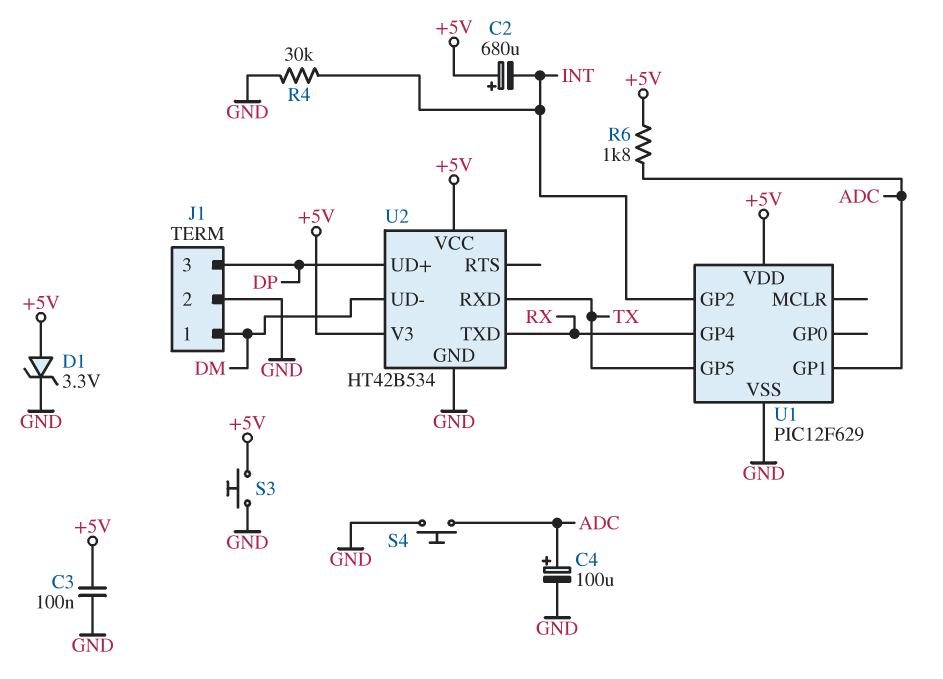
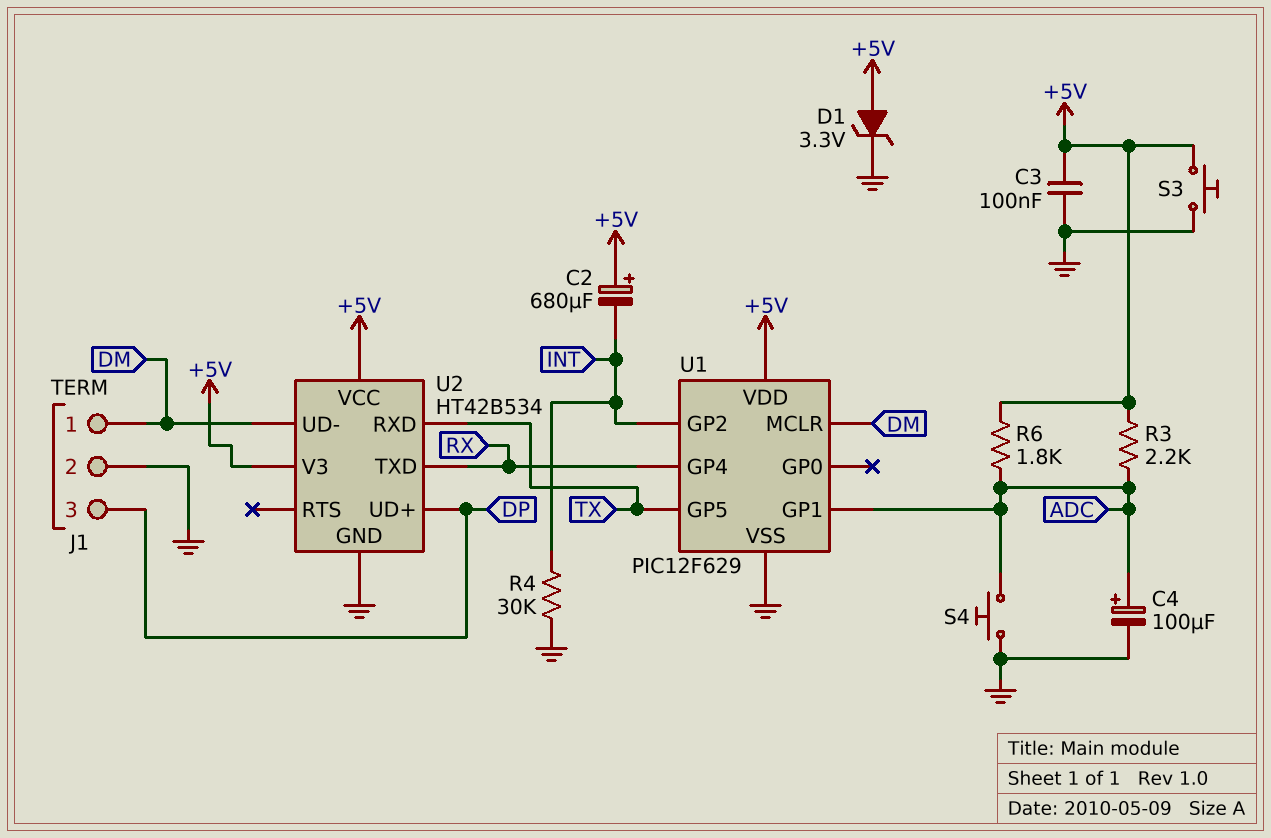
R3: none -> 2.2k (+5V, ADC)
U1 pin MCLR: none -> DM

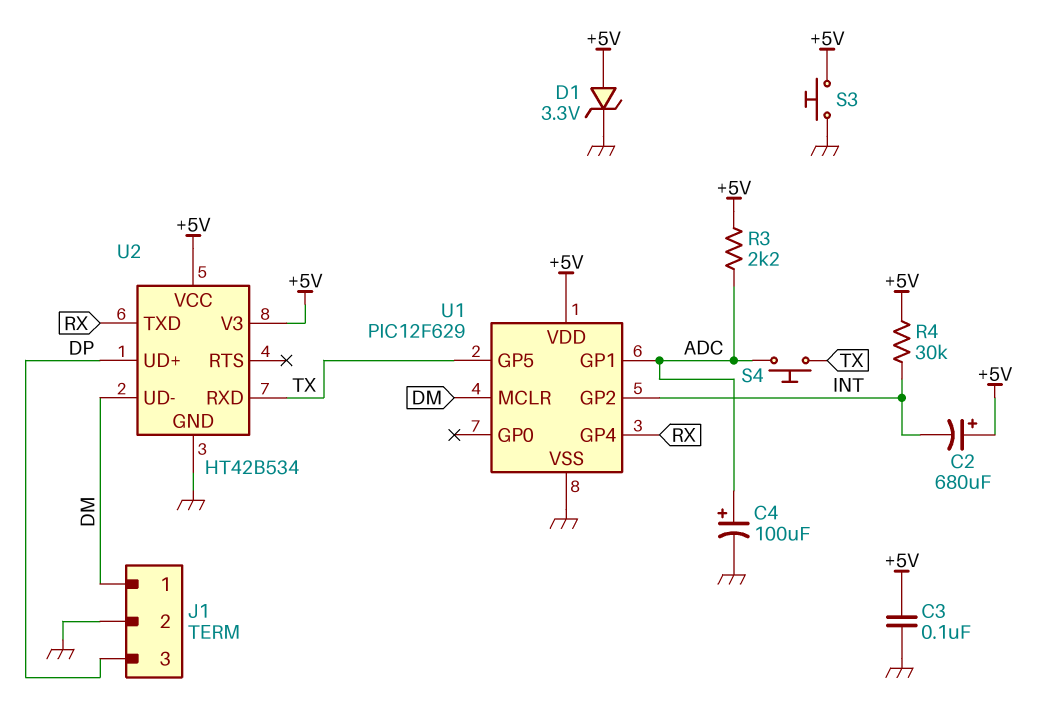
R4: 30k (GND, INT) -> 30k (+5V, INT)
R6: 1.8k (+5V, ADC) -> none
S4: button (ADC, GND) -> button (ADC, TX)

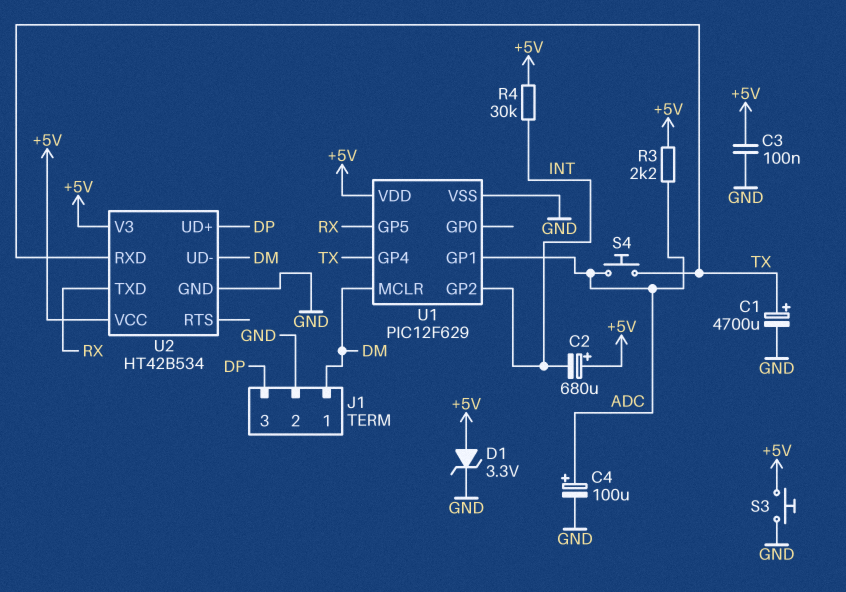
C1: none -> 4700uF (plus TX, minus GND)
U1 pin GP4: RX -> TX
U1 pin GP5: TX -> RX

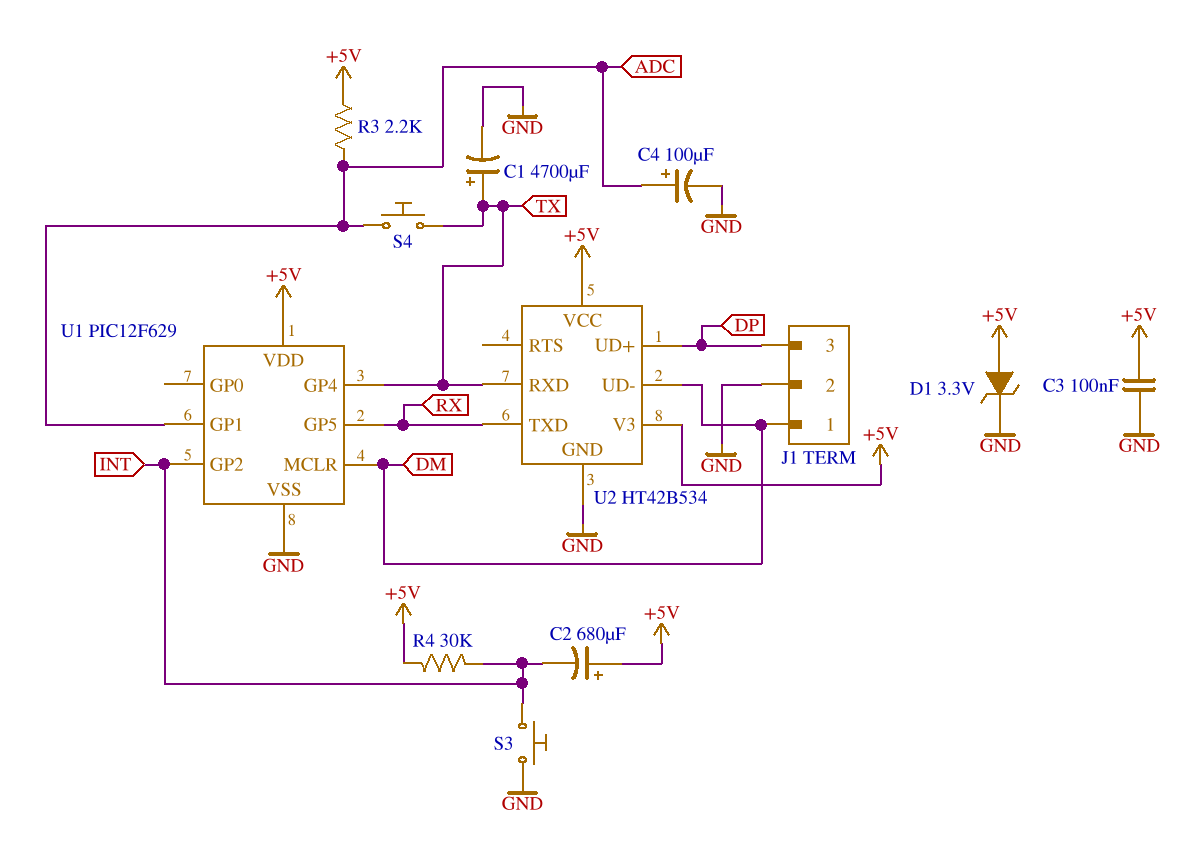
S3: button (+5V, GND) -> button (GND, INT)

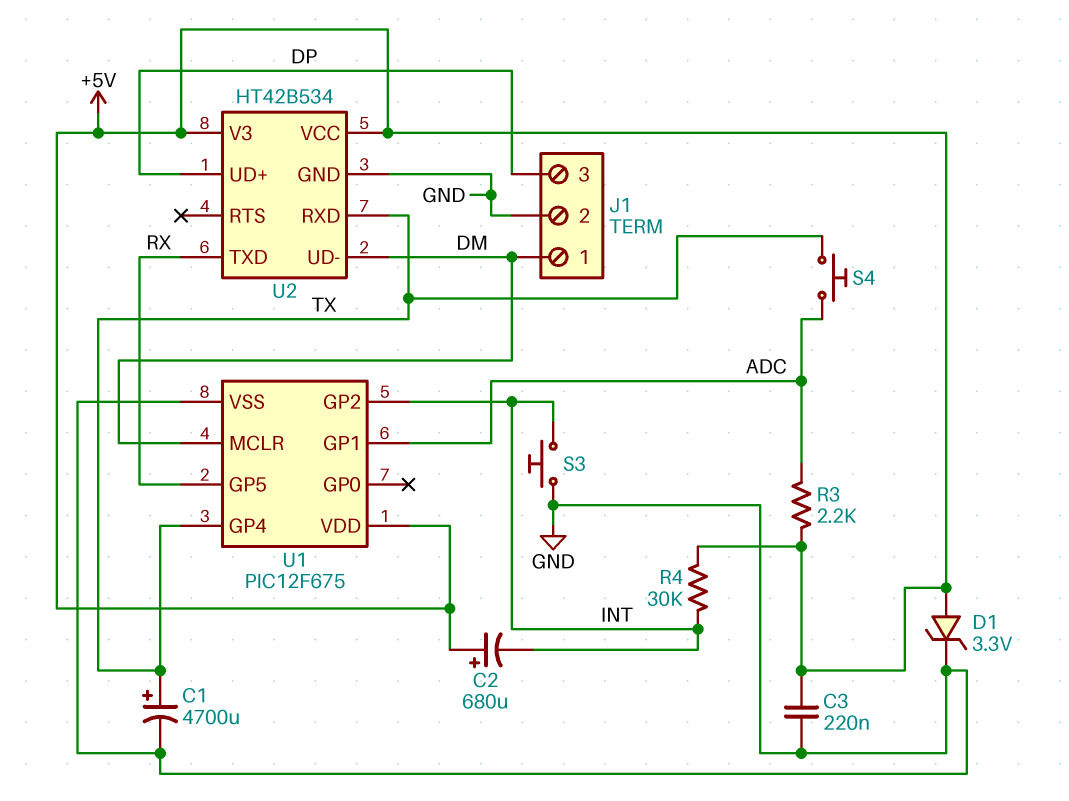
C3: 100nF (+5V, GND) -> 220nF (+5V, GND)
C4: 100uF (plus ADC, minus GND) -> none
U1: PIC12F629 -> PIC12F675

